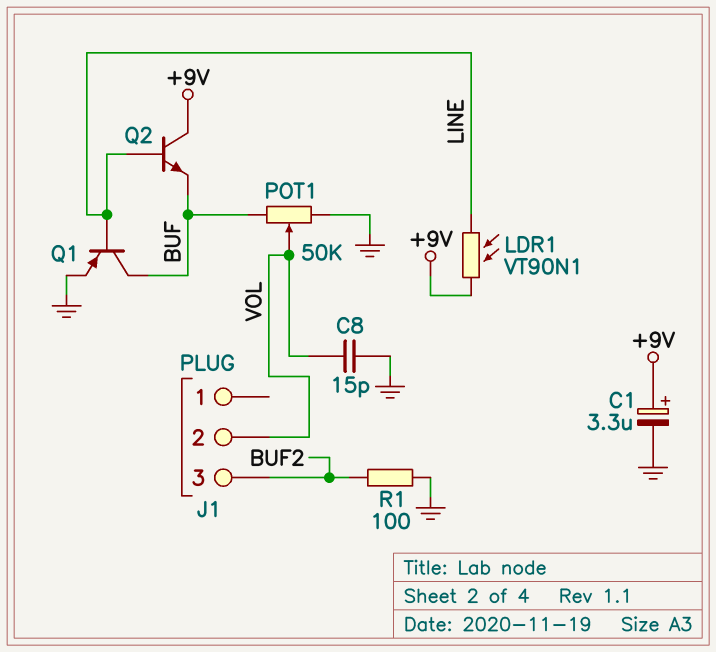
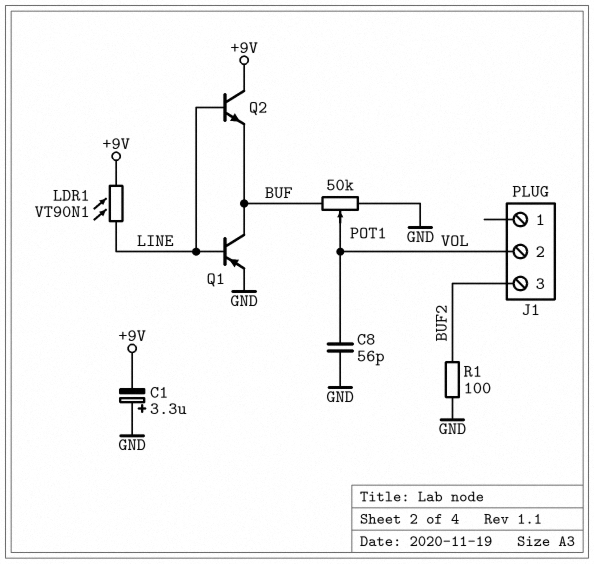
C1: 3.3uF (plus +9V, minus GND) -> 3.3uF (plus GND, minus +9V)
C8: 15pF (GND, VOL) -> 56pF (GND, VOL)

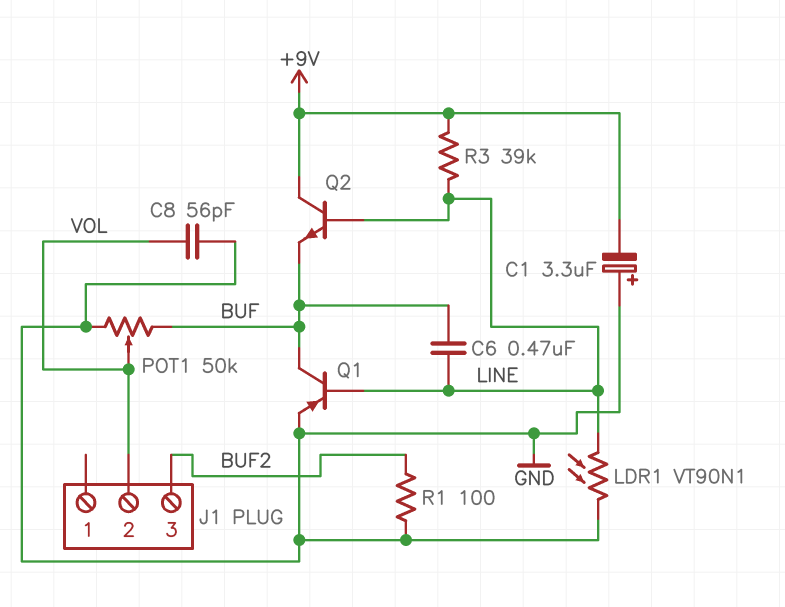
C6: none -> 470nF (BUF, LINE)
LDR1: VT90N1 (+9V, LINE) -> VT90N1 (GND, LINE)
R3: none -> 39k (+9V, LINE)

